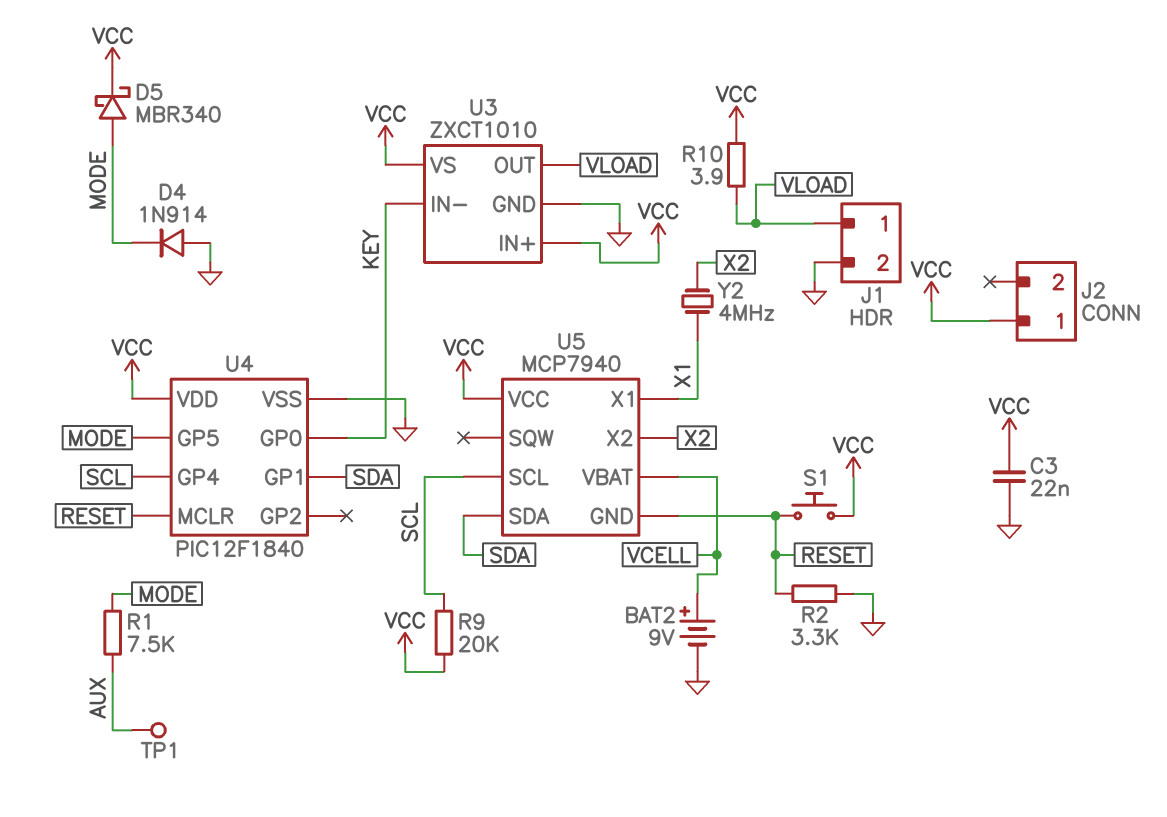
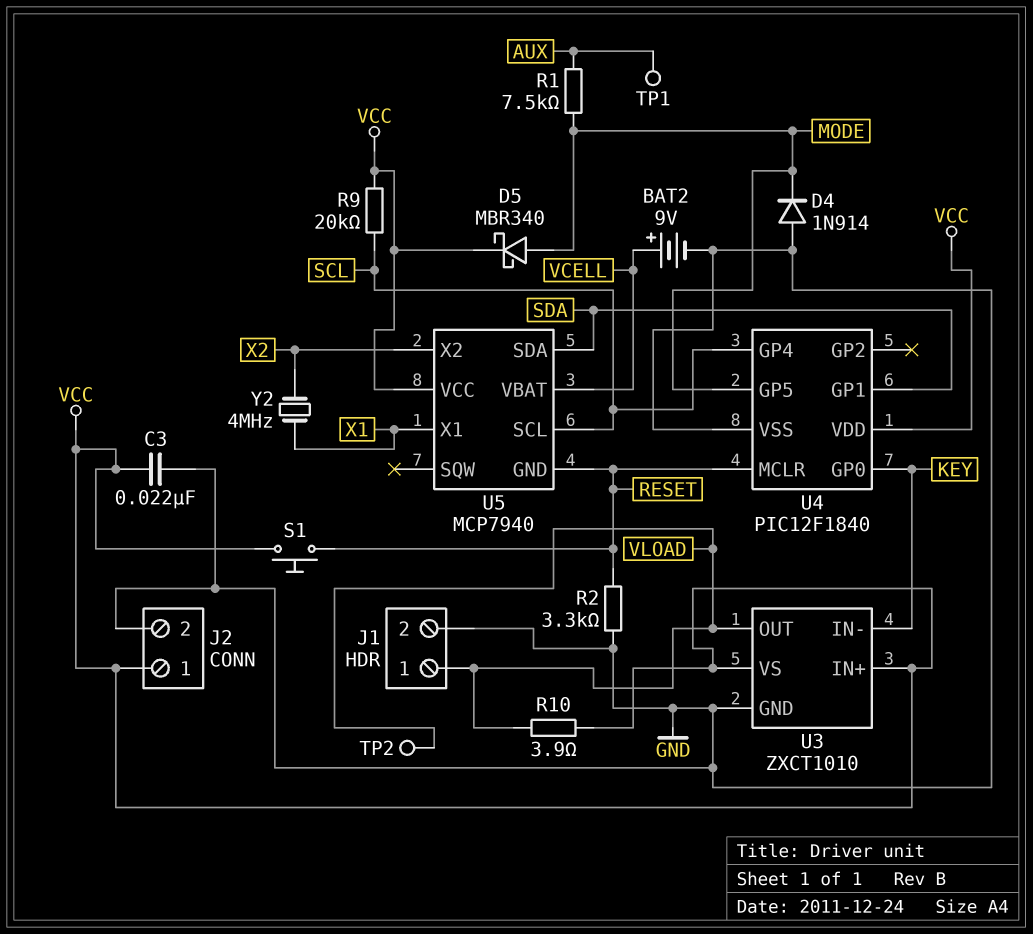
J2 pin 2: none -> GND
TP2: none -> test point (VLOAD)

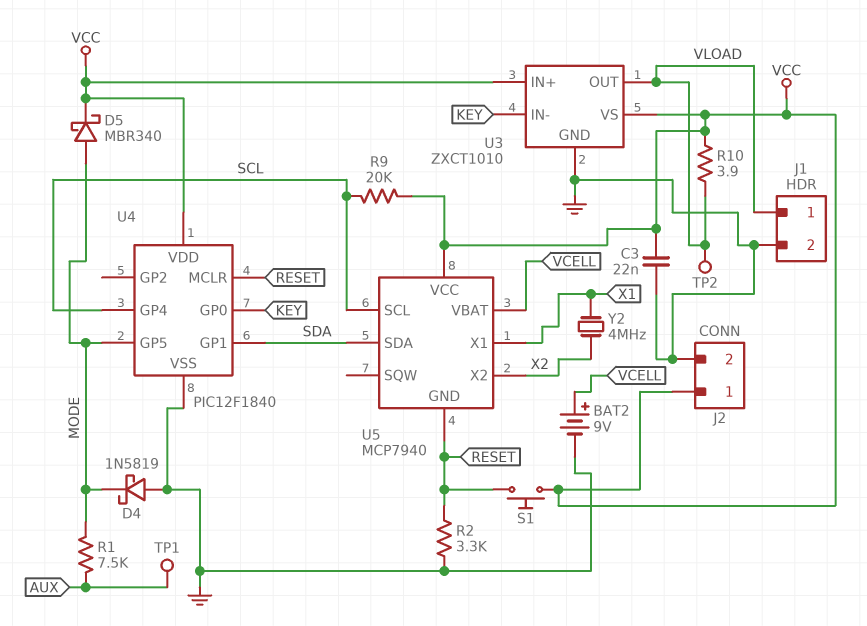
D4: diode 1N914 (A GND, K MODE) -> schottky 1N5819 (A GND, K MODE)

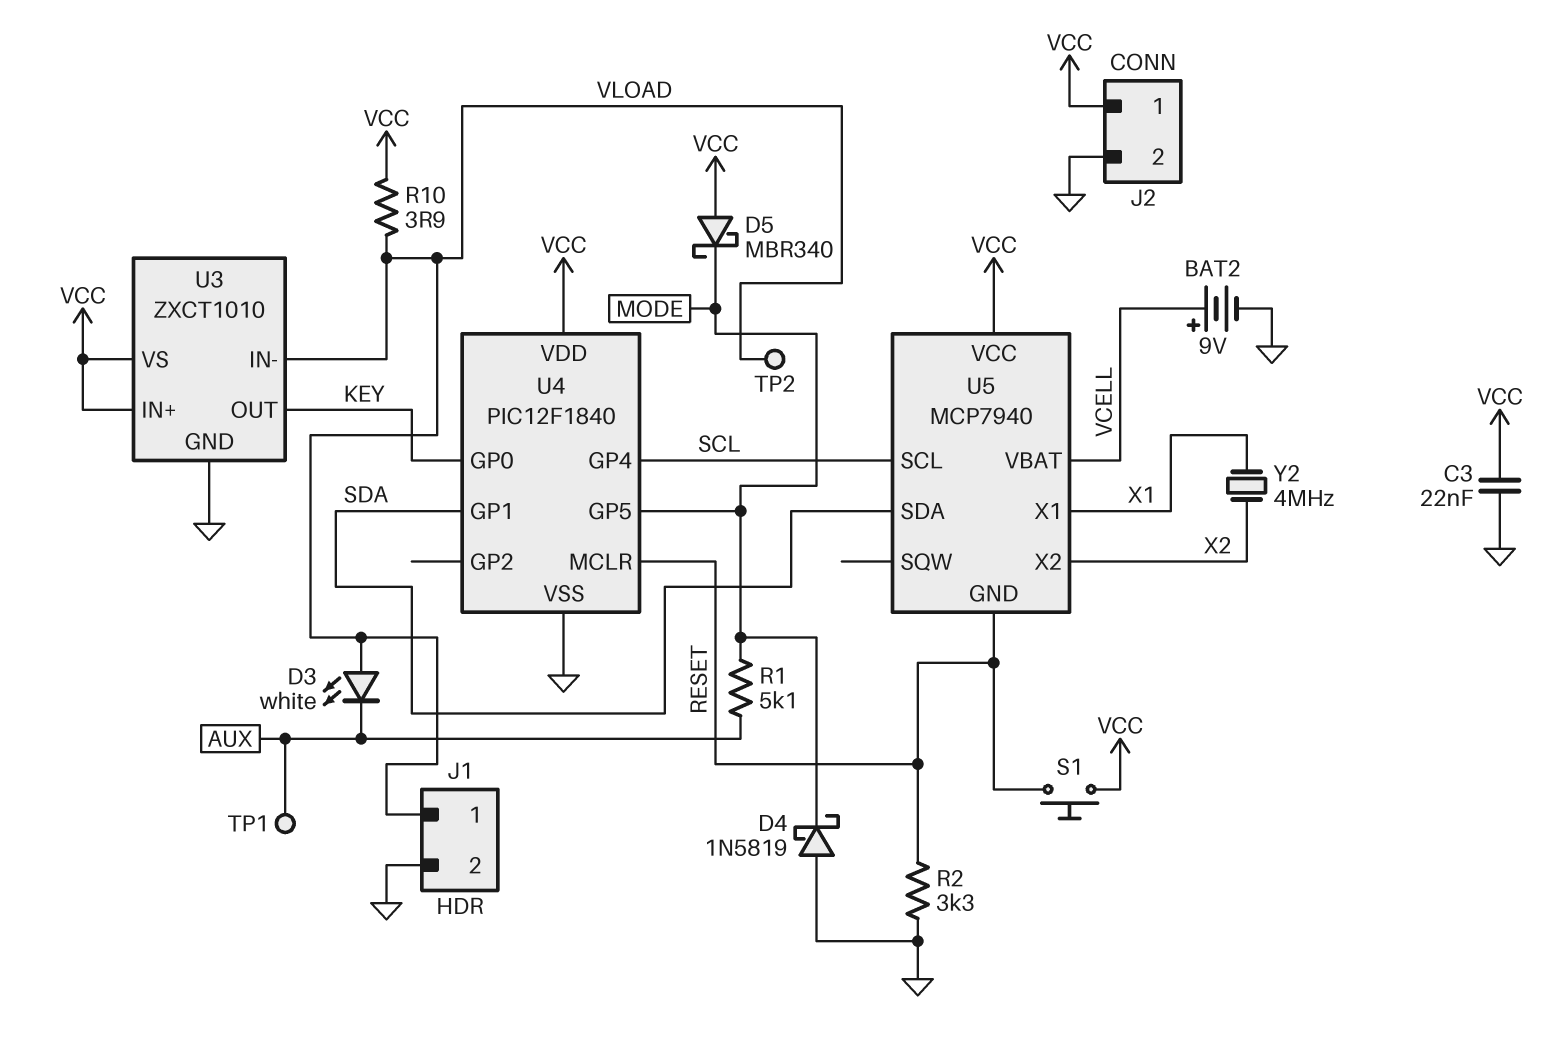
D3: none -> LED white (A VLOAD, K AUX)
D5: schottky MBR340 (A MODE, K VCC) -> schottky MBR340 (A VCC, K MODE)
R1: 7.5k (AUX, MODE) -> 5.1k (AUX, MODE)
R9: 20k (SCL, VCC) -> none
U3 pin IN-: KEY -> VLOAD
U3 pin OUT: VLOAD -> KEY

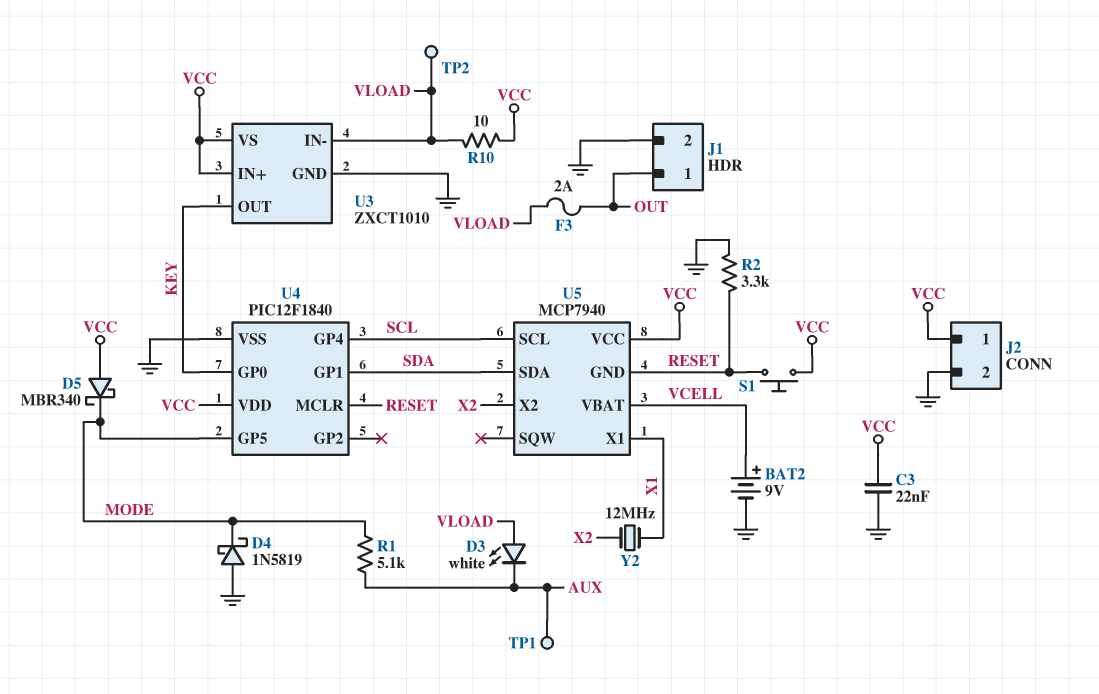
F3: none -> 2A (OUT, VLOAD)
J1 pin 1: VLOAD -> OUT
R10: 3.9 (VCC, VLOAD) -> 10 (VCC, VLOAD)
Y2: 4MHz (X1, X2) -> 12MHz (X1, X2)

